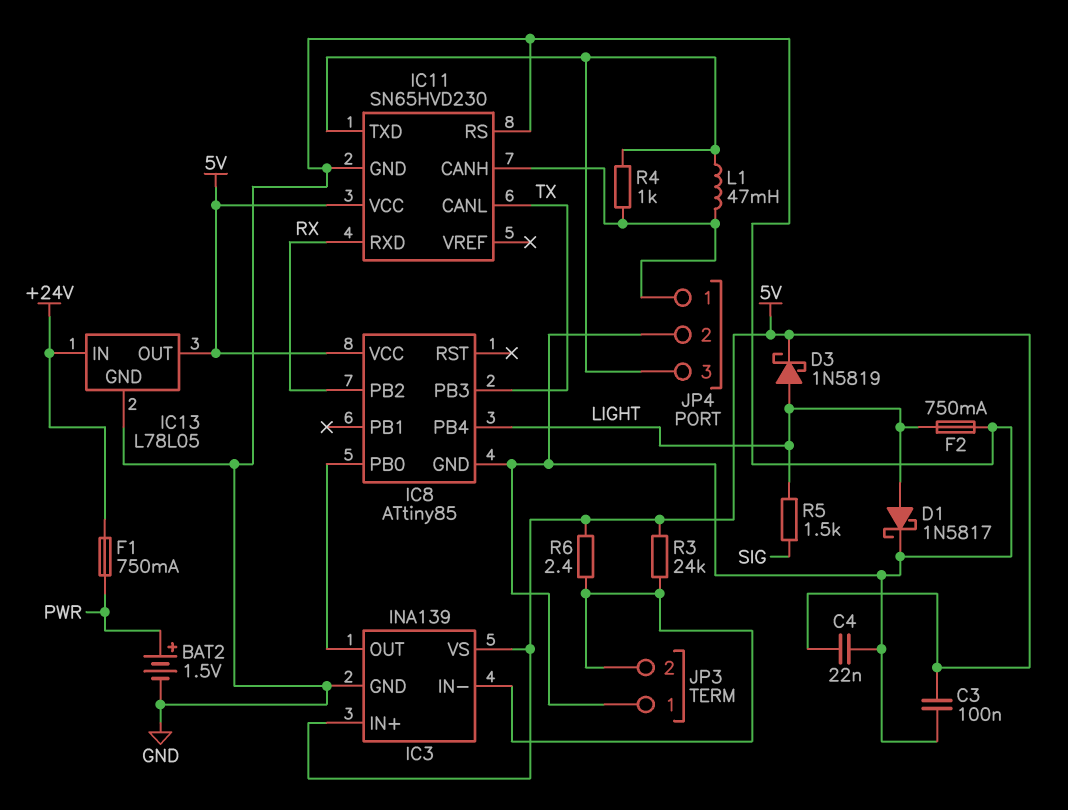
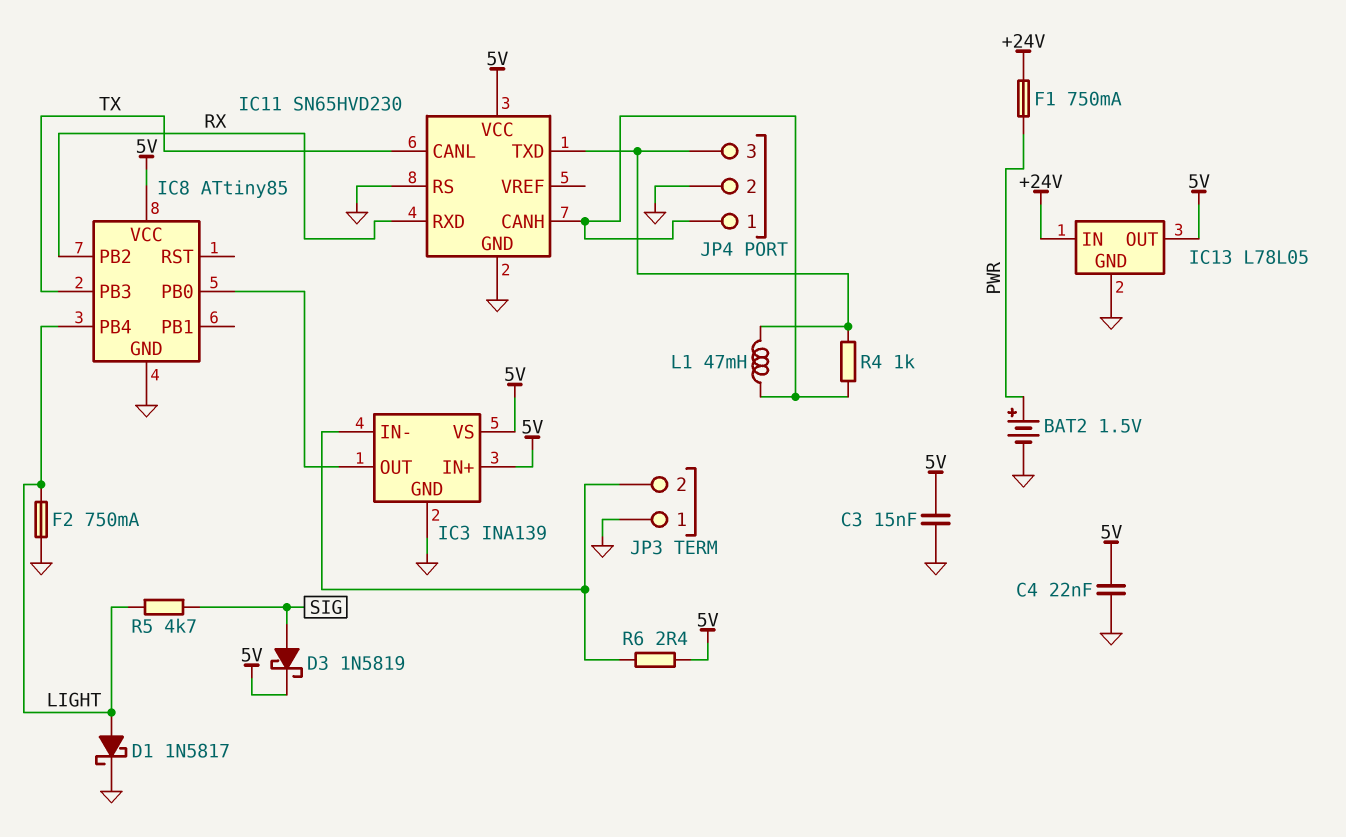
C3: 100nF (5V, GND) -> 15nF (5V, GND)
D3: schottky 1N5819 (A LIGHT, K 5V) -> schottky 1N5819 (A SIG, K 5V)
R3: 24k (5V, IC3/IN-) -> none
R5: 1.5k (LIGHT, SIG) -> 4.7k (LIGHT, SIG)

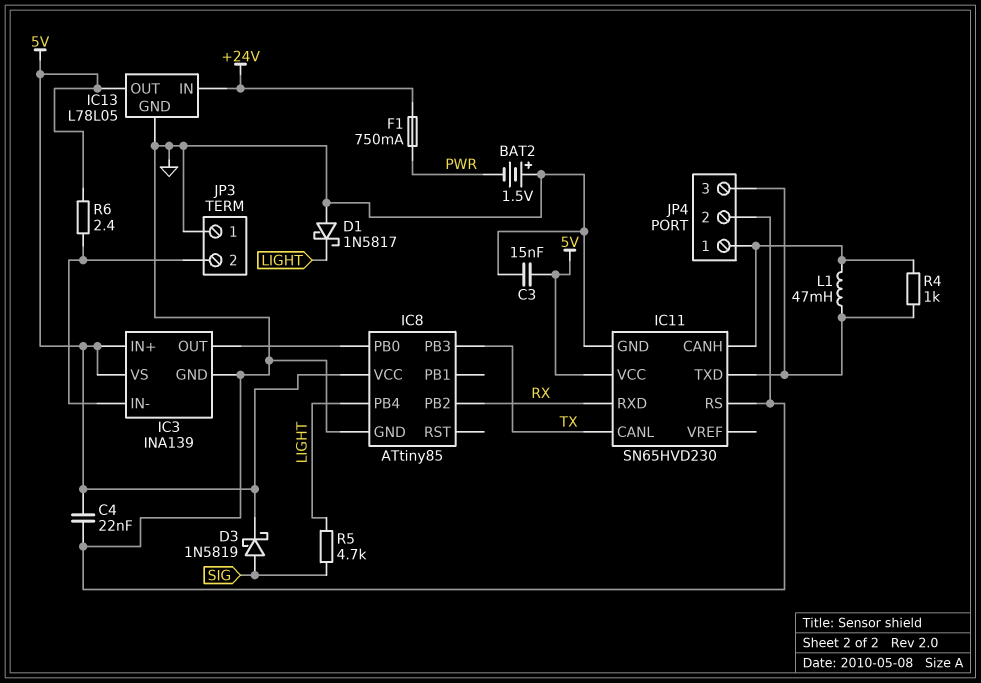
BAT2: 1.5V (plus PWR, minus GND) -> 1.5V (plus GND, minus PWR)
D1: schottky 1N5817 (A LIGHT, K GND) -> schottky 1N5817 (A GND, K LIGHT)
F2: 750mA (GND, LIGHT) -> none

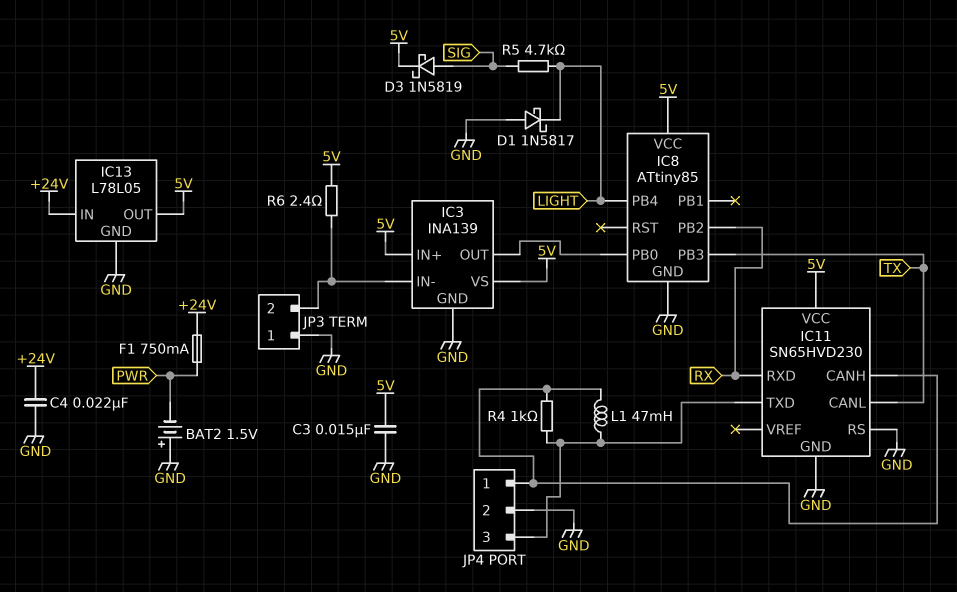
C4: 22nF (5V, GND) -> 22nF (+24V, GND)

